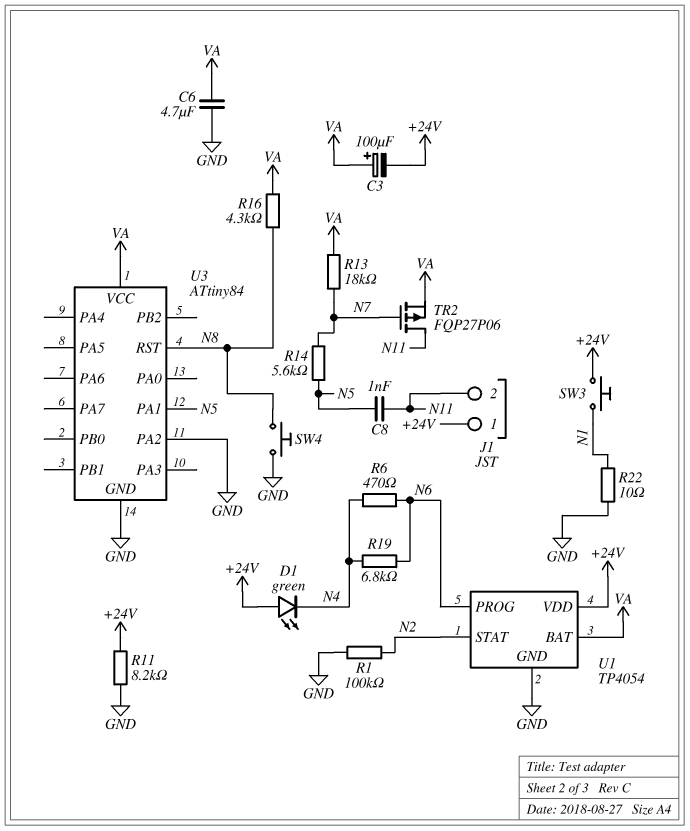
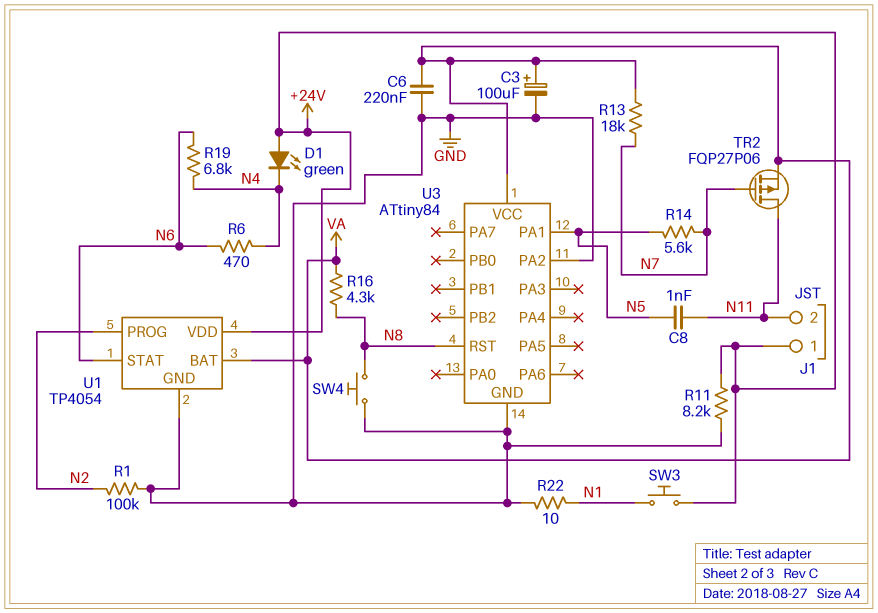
C3: 100uF (plus VA, minus +24V) -> 100uF (plus VA, minus GND)
C6: 4.7uF (GND, VA) -> 220nF (GND, VA)
U1 pin PROG: N6 -> N2
U1 pin STAT: N2 -> N6

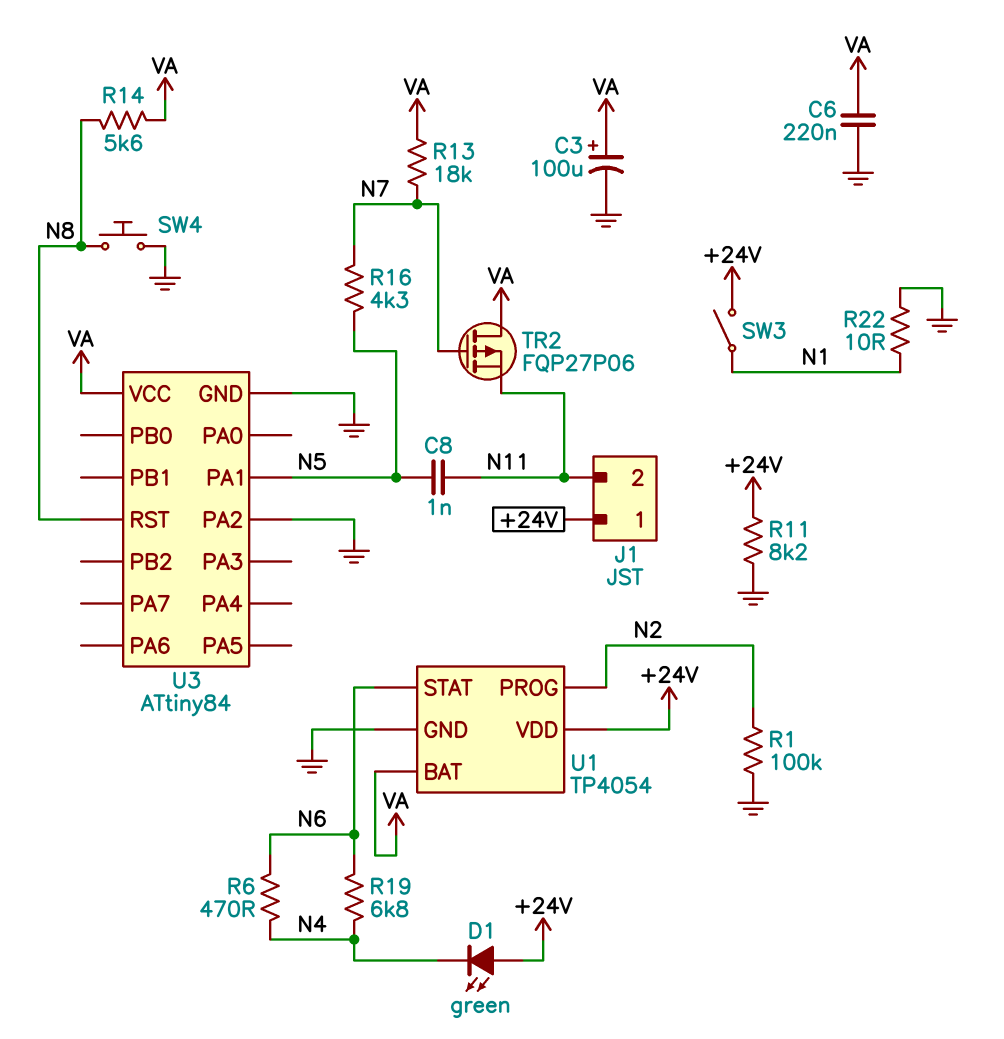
R14: 5.6k (N5, N7) -> 5.6k (N8, VA)
R16: 4.3k (N8, VA) -> 4.3k (N5, N7)
SW3: button (+24V, N1) -> switch (+24V, N1)
TR2: PMOS FQP27P06 (G N7, D N11, S VA) -> PMOS FQP27P06 (G N7, D VA, S N11)

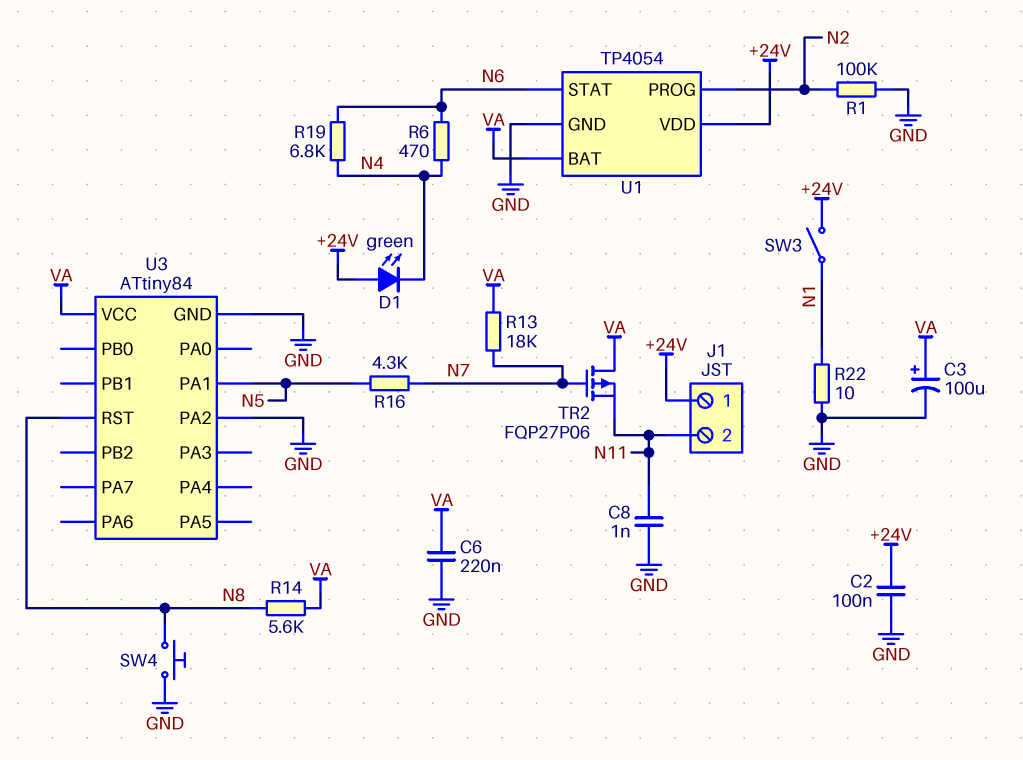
C2: none -> 100nF (+24V, GND)
C8: 1nF (N5, N11) -> 1nF (GND, N11)
R11: 8.2k (+24V, GND) -> none

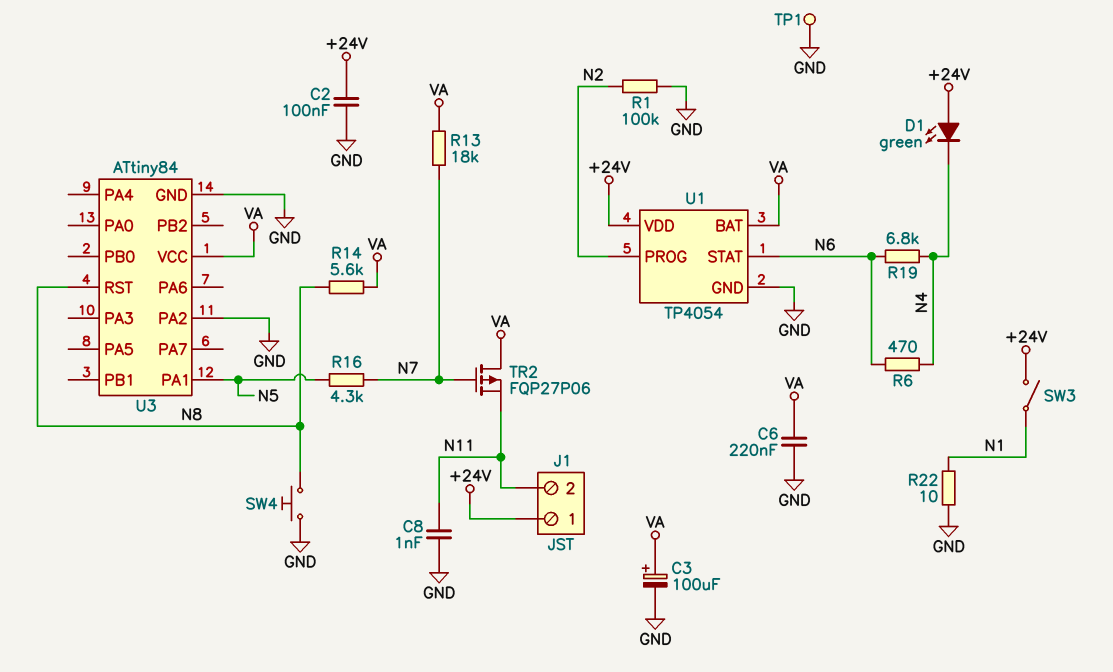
TP1: none -> test point (GND)

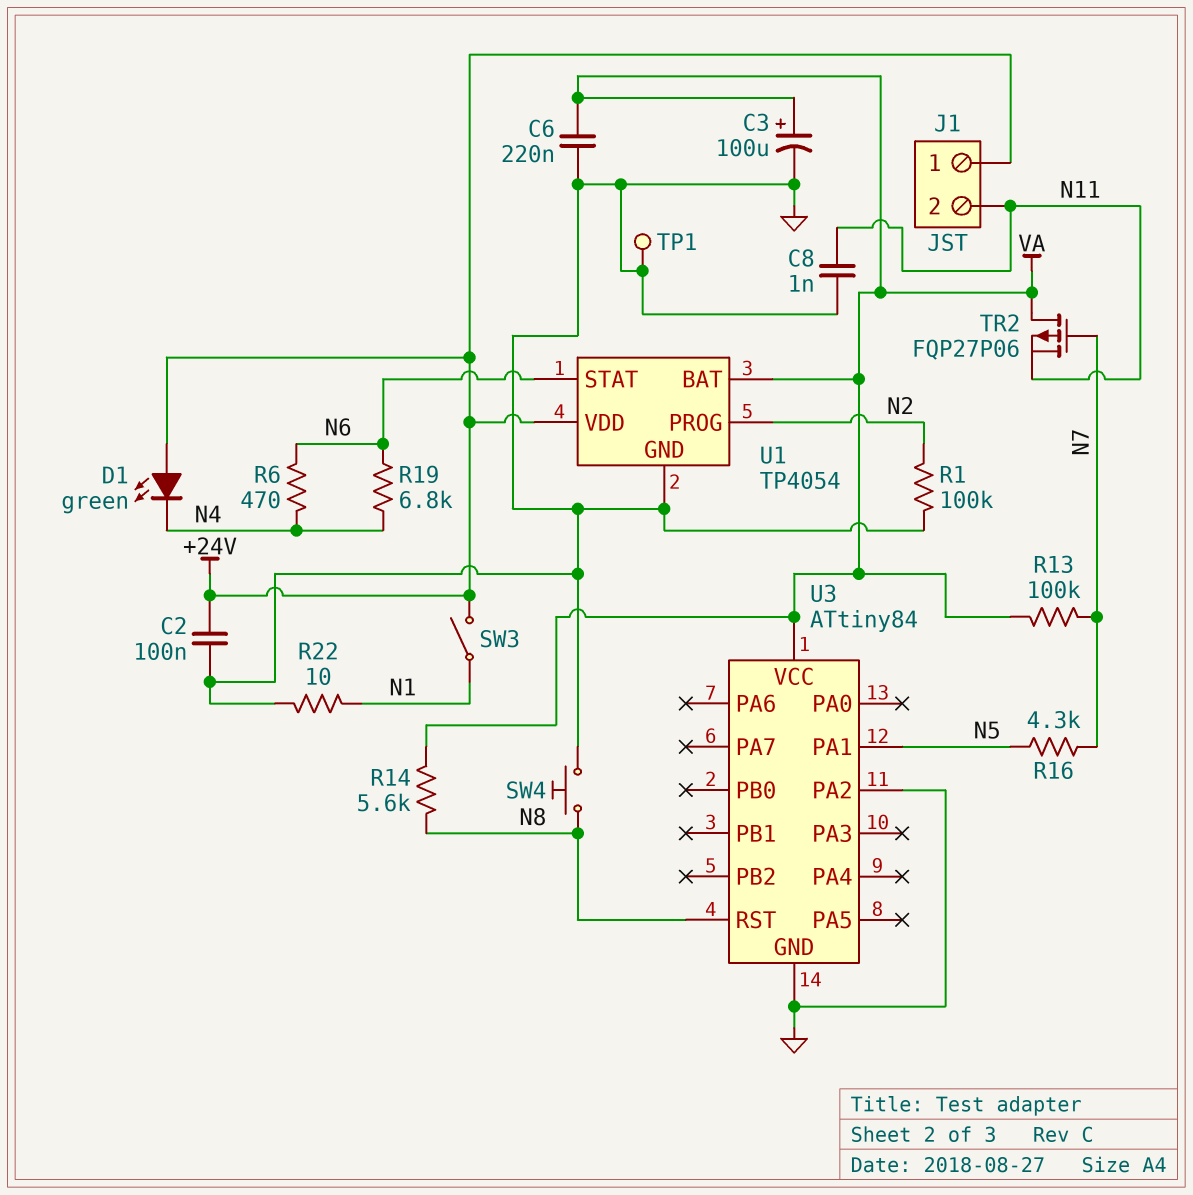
R13: 18k (N7, VA) -> 100k (N7, VA)

